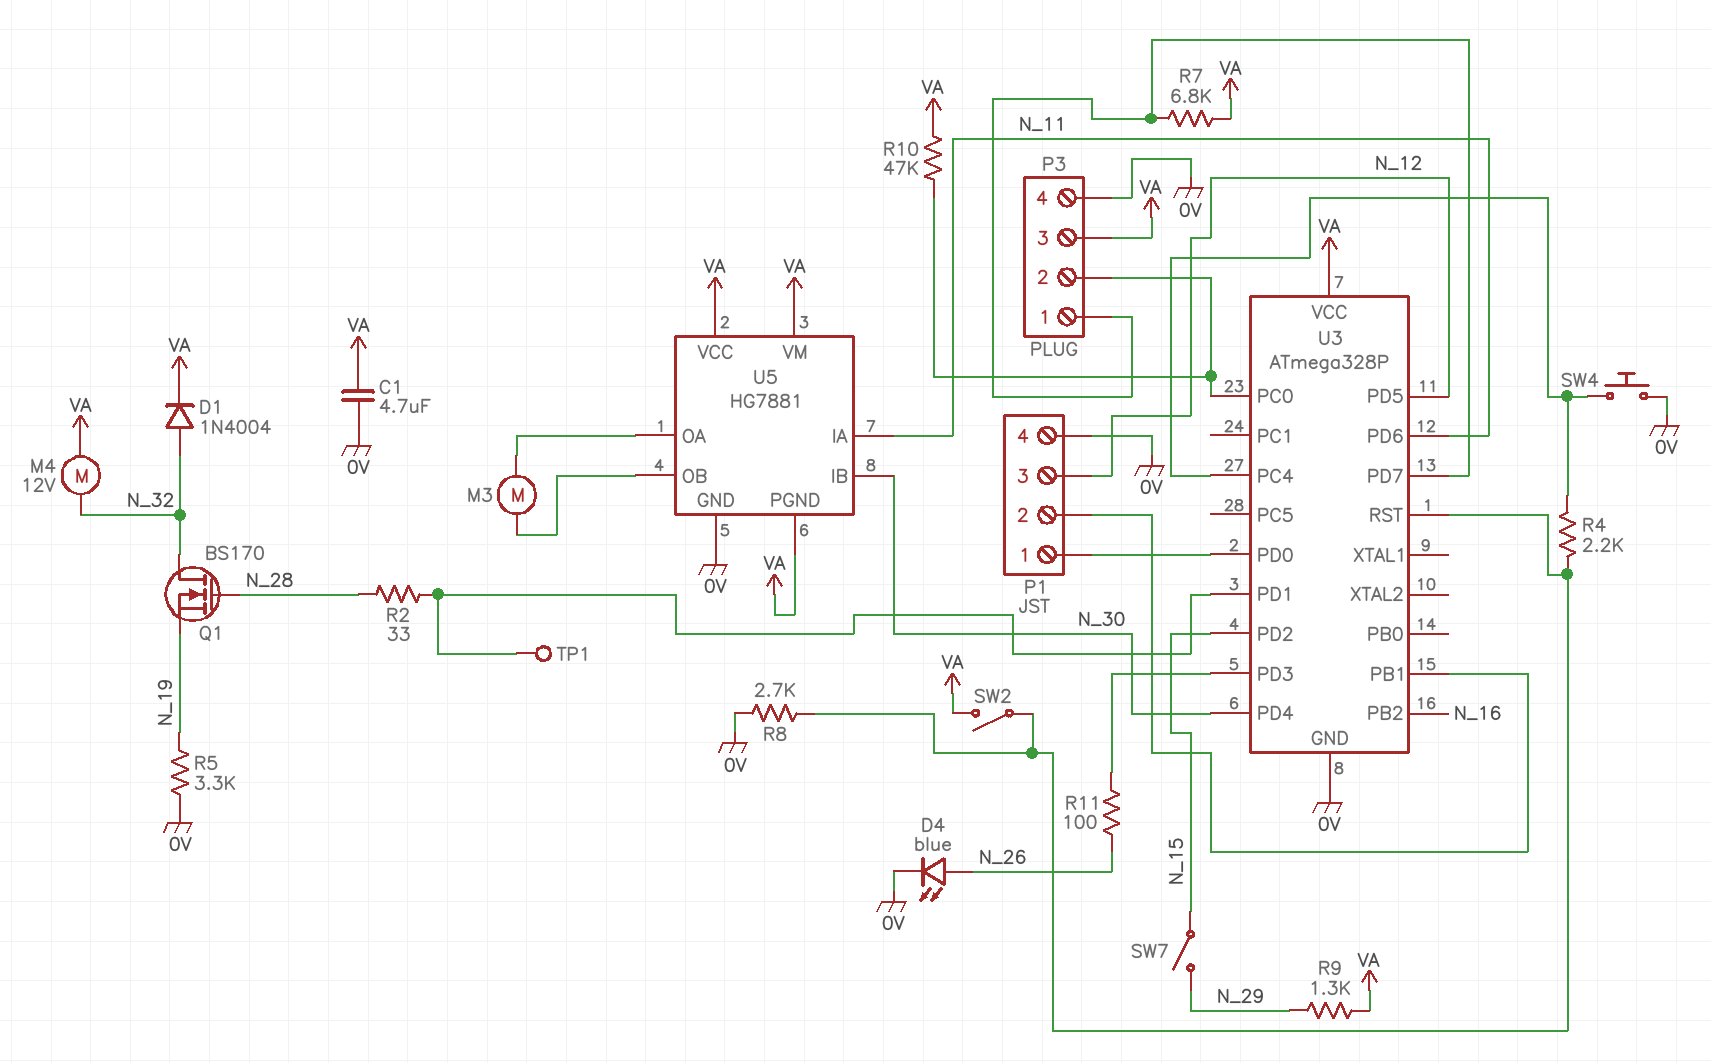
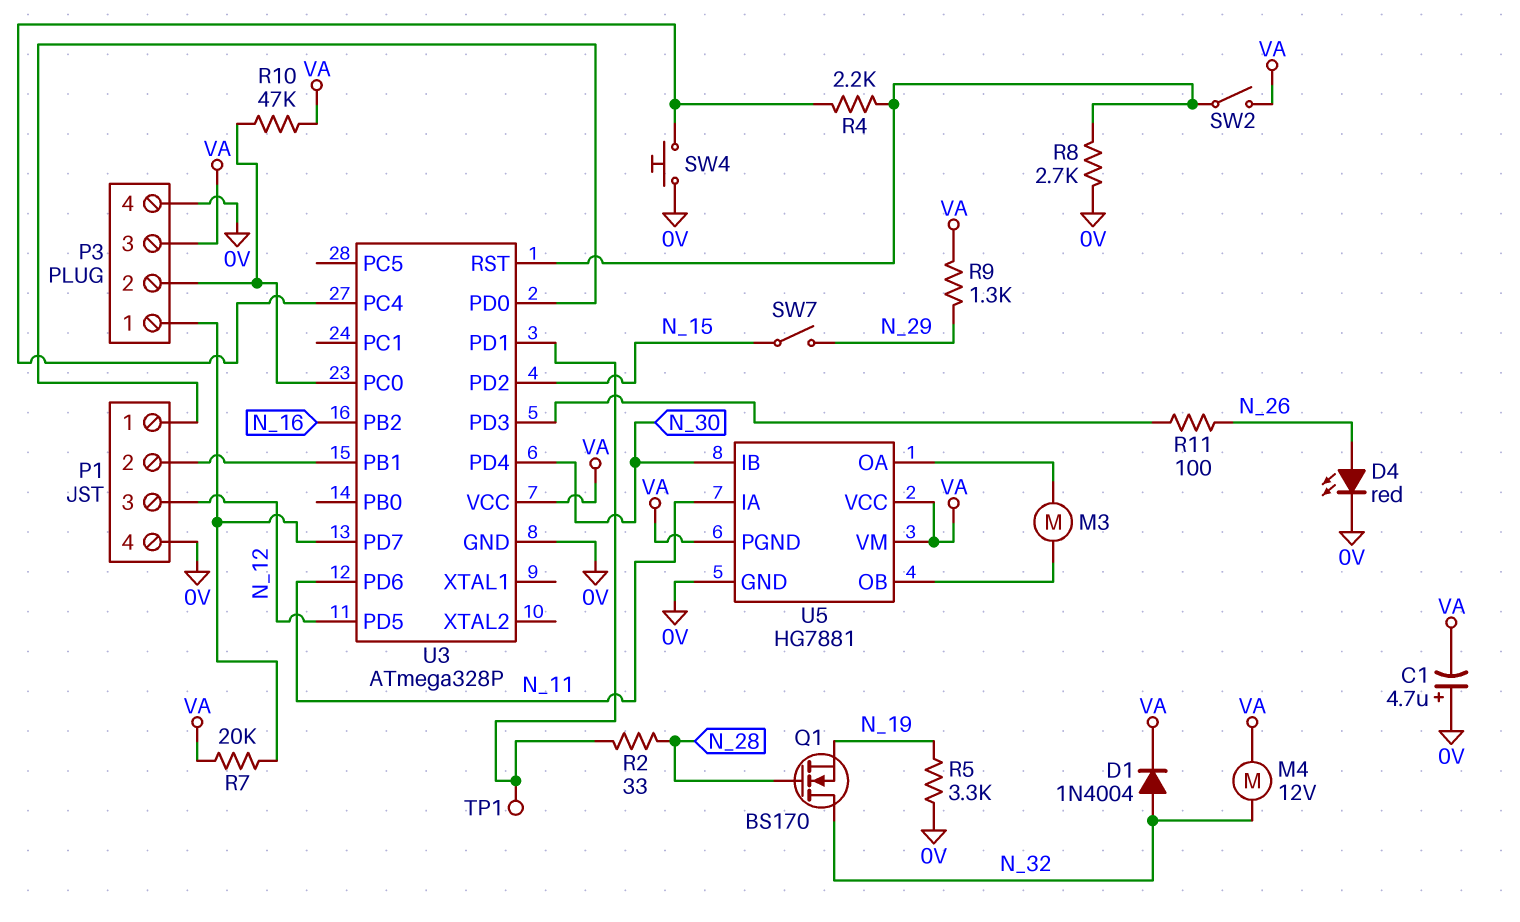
C1: 4.7uF (0V, VA) -> 4.7uF (plus 0V, minus VA)
D4: LED blue (A N_26, K 0V) -> LED red (A N_26, K 0V)
R7: 6.8k (P3/1, VA) -> 20k (P3/1, VA)

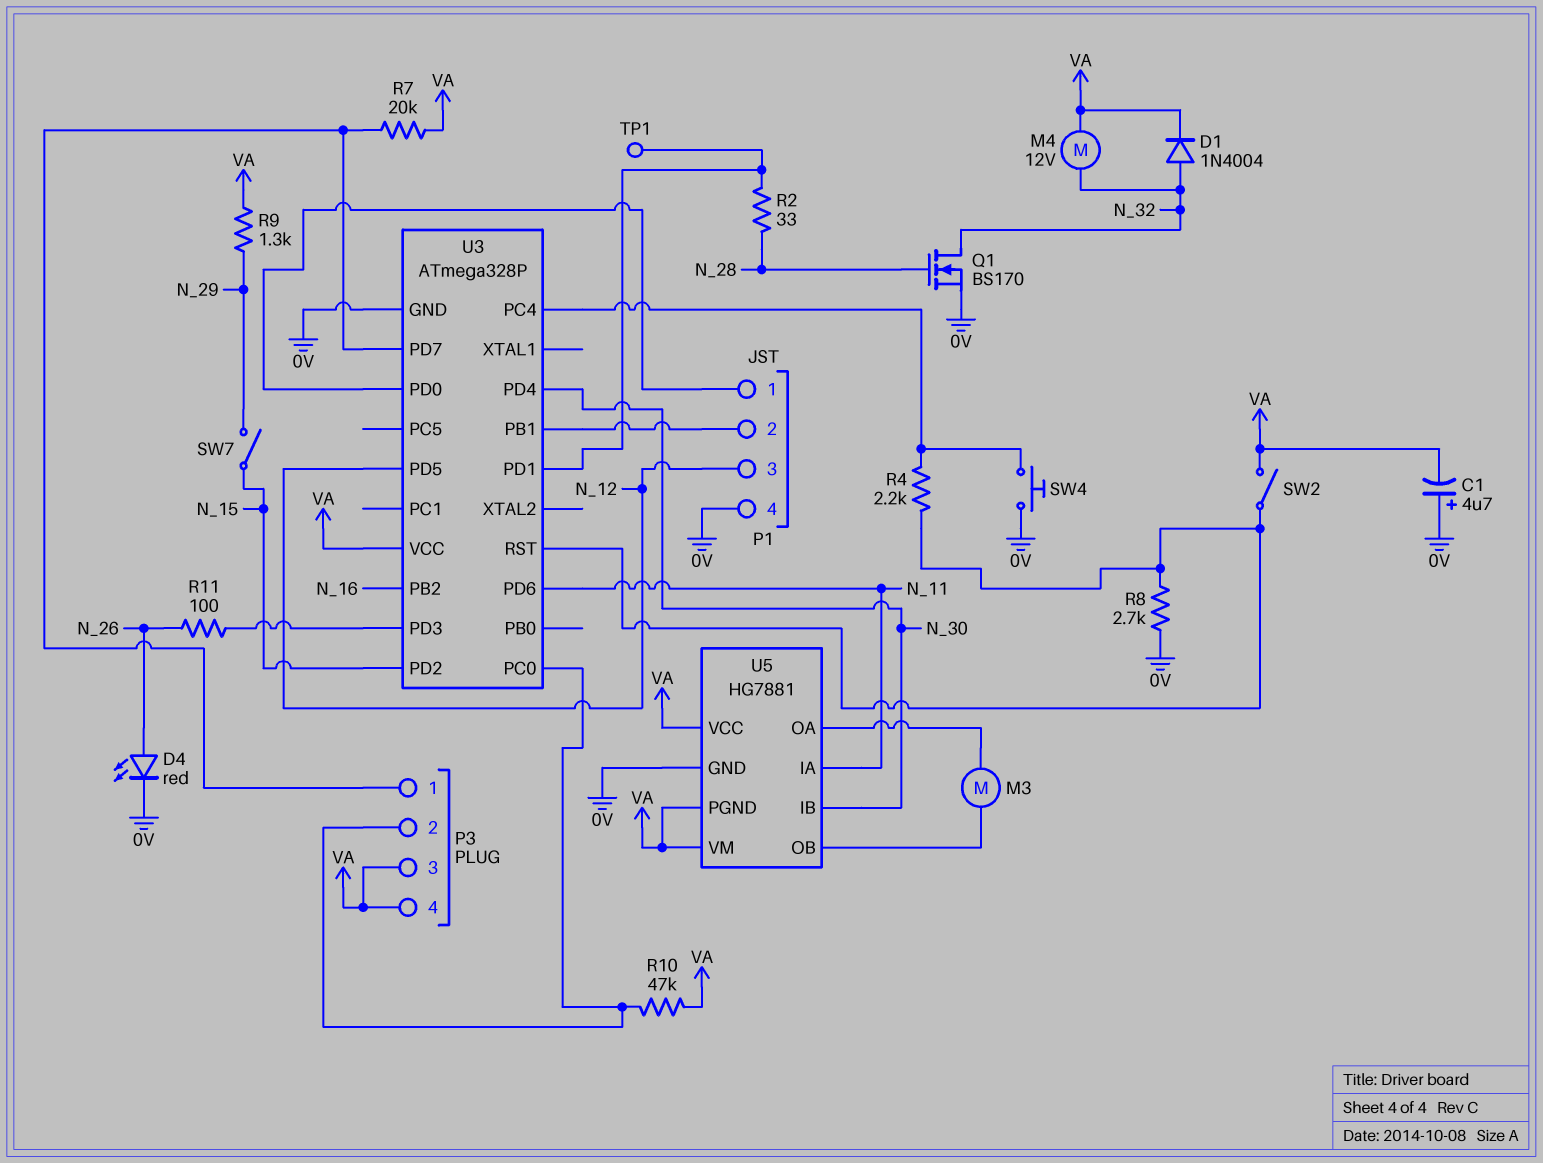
P3 pin 4: 0V -> VA
Q1: NMOS BS170 (G N_28, D N_32, S N_19) -> NMOS BS170 (G N_28, D N_32, S 0V)
R5: 3.3k (0V, N_19) -> none

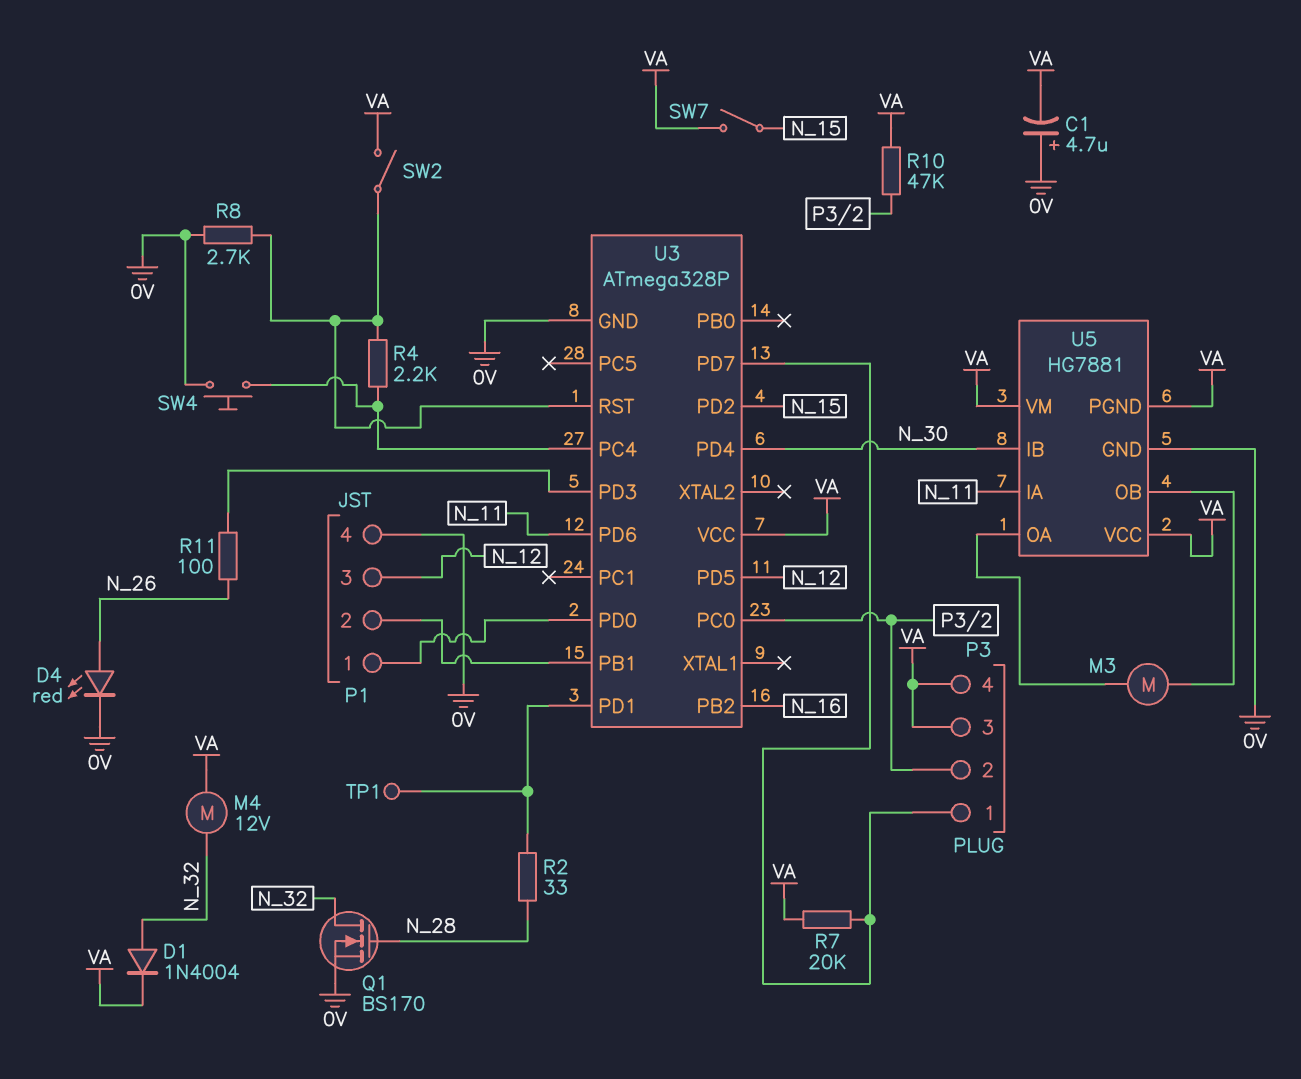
R9: 1.3k (N_29, VA) -> none
SW7: switch (N_15, N_29) -> switch (N_15, VA)

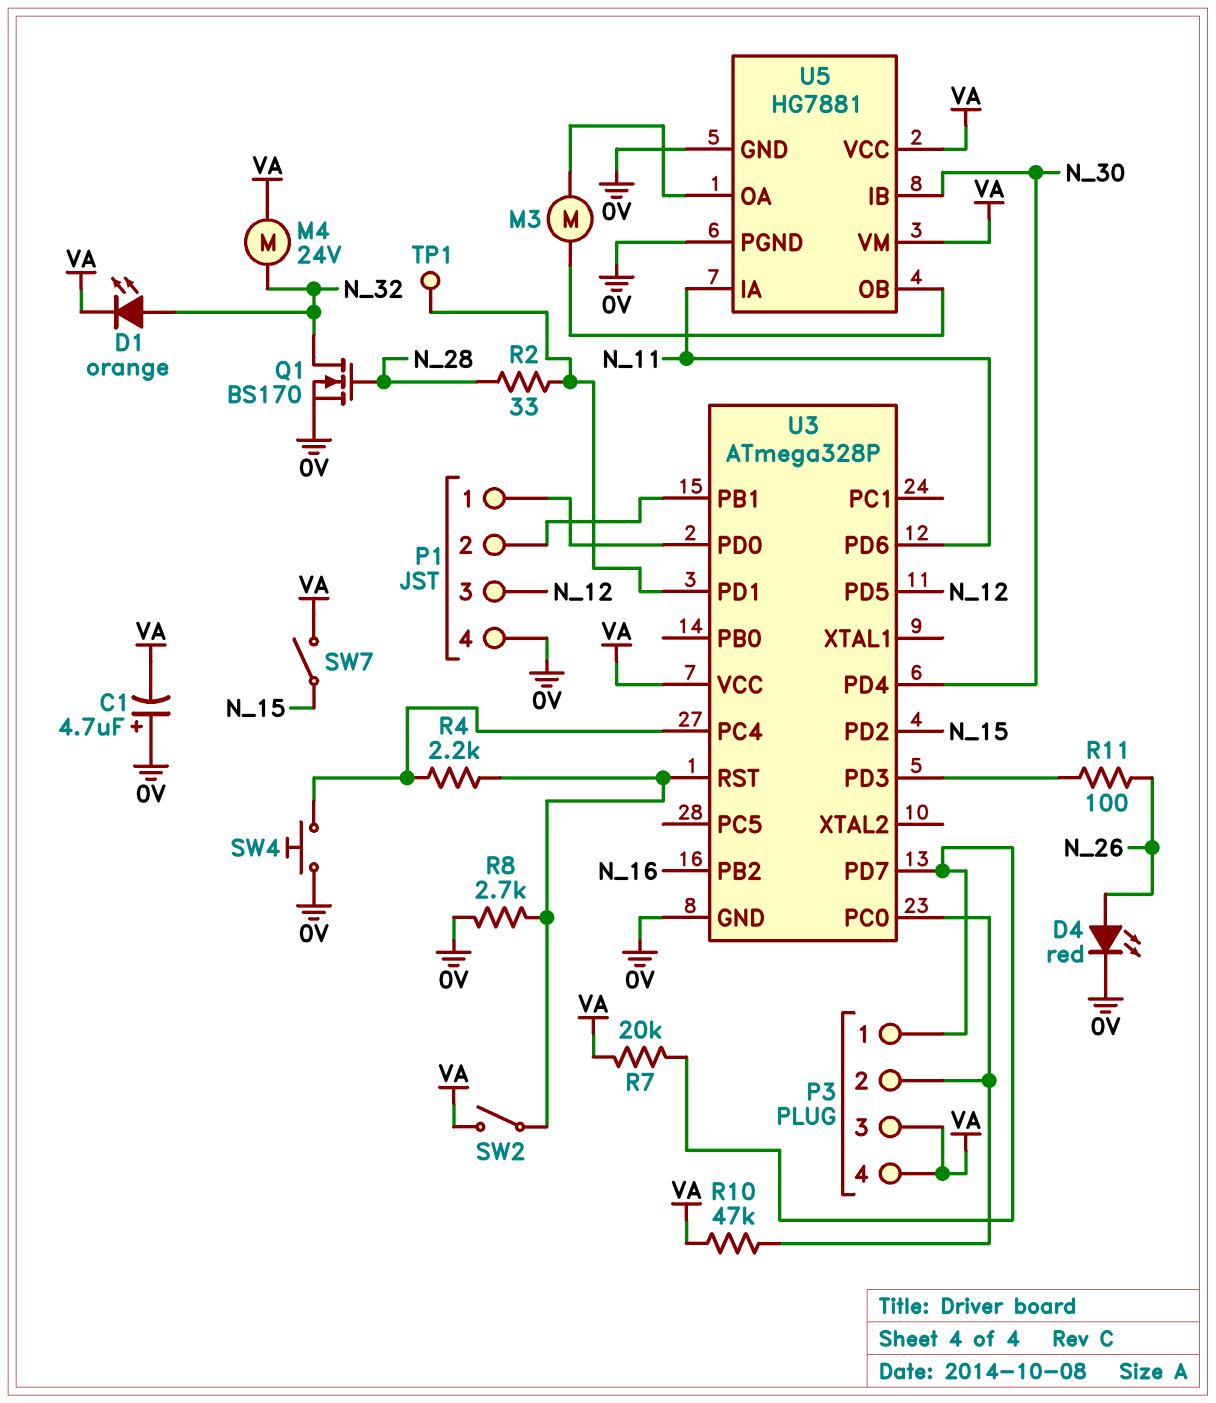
D1: diode 1N4004 (A N_32, K VA) -> LED orange (A N_32, K VA)
M4: motor 12V (N_32, VA) -> motor 24V (N_32, VA)
U5 pin PGND: VA -> 0V

